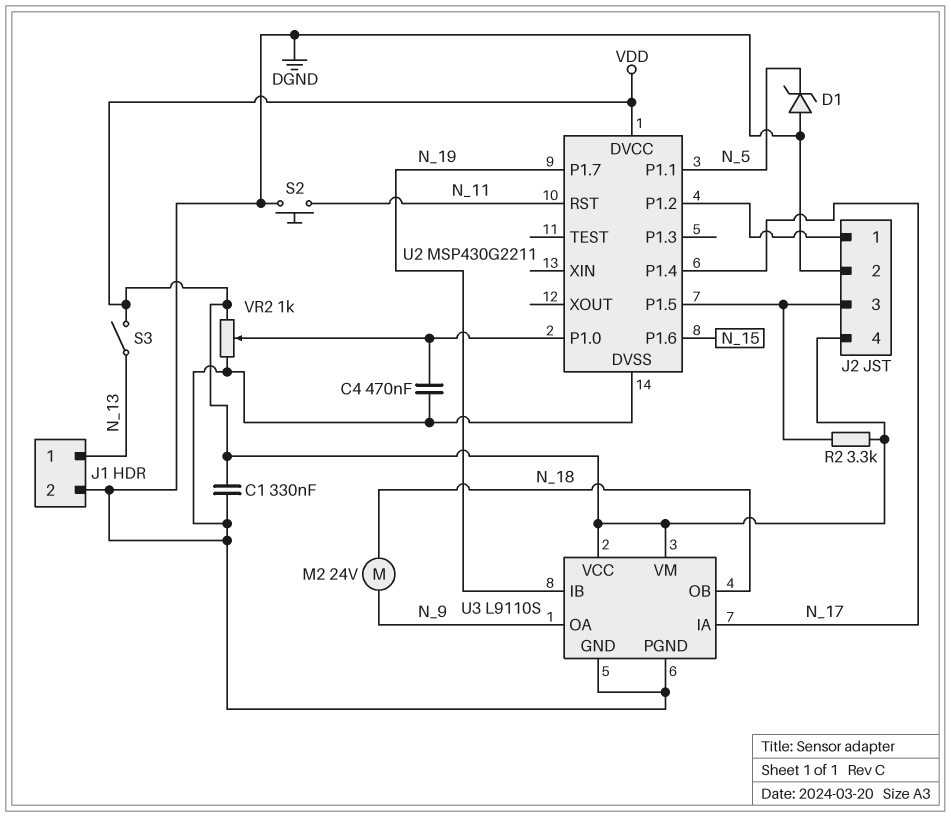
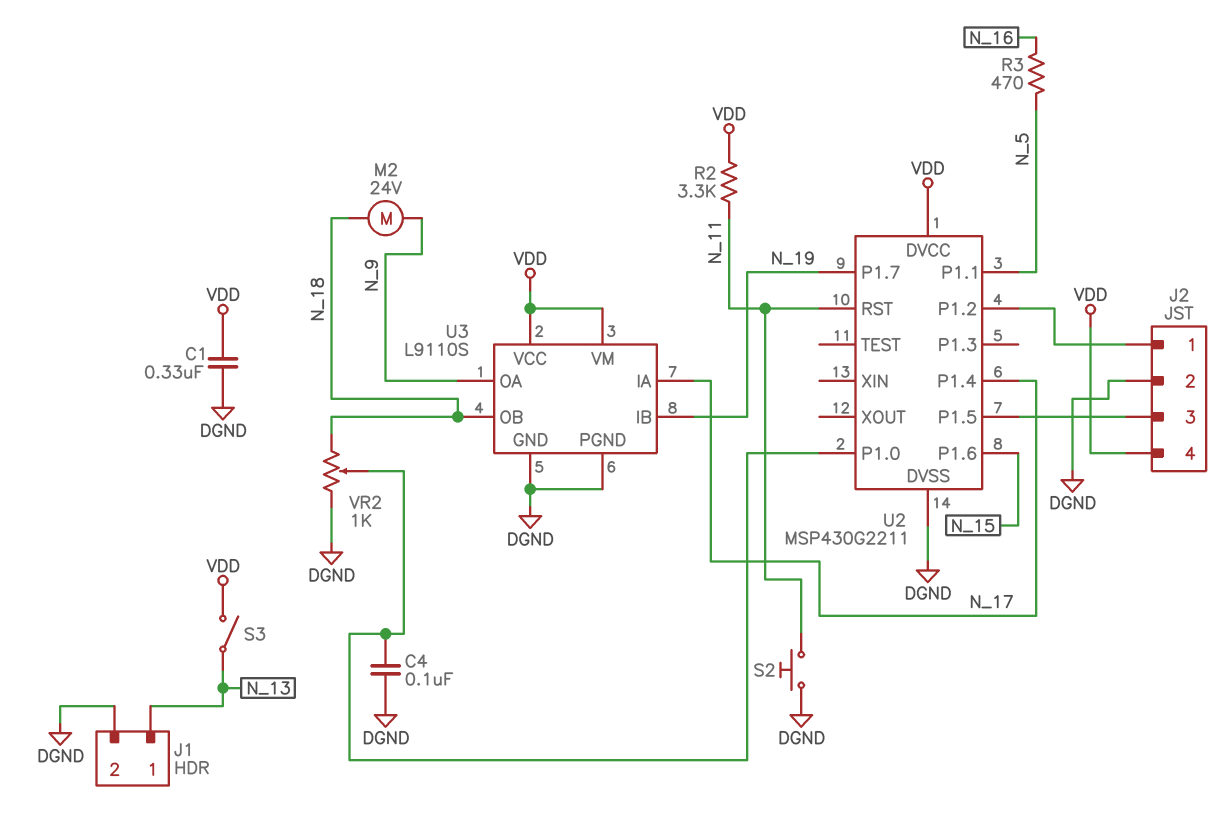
C4: 470nF (DGND, U2/P1.0) -> 100nF (DGND, U2/P1.0)
D1: zener (A DGND, K N_5) -> none
R2: 3.3k (J2/3, VDD) -> 3.3k (N_11, VDD)
R3: none -> 470 (N_5, N_16)
VR2: 1k (DGND, VDD, wiper U2/P1.0) -> 1k (DGND, N_18, wiper U2/P1.0)

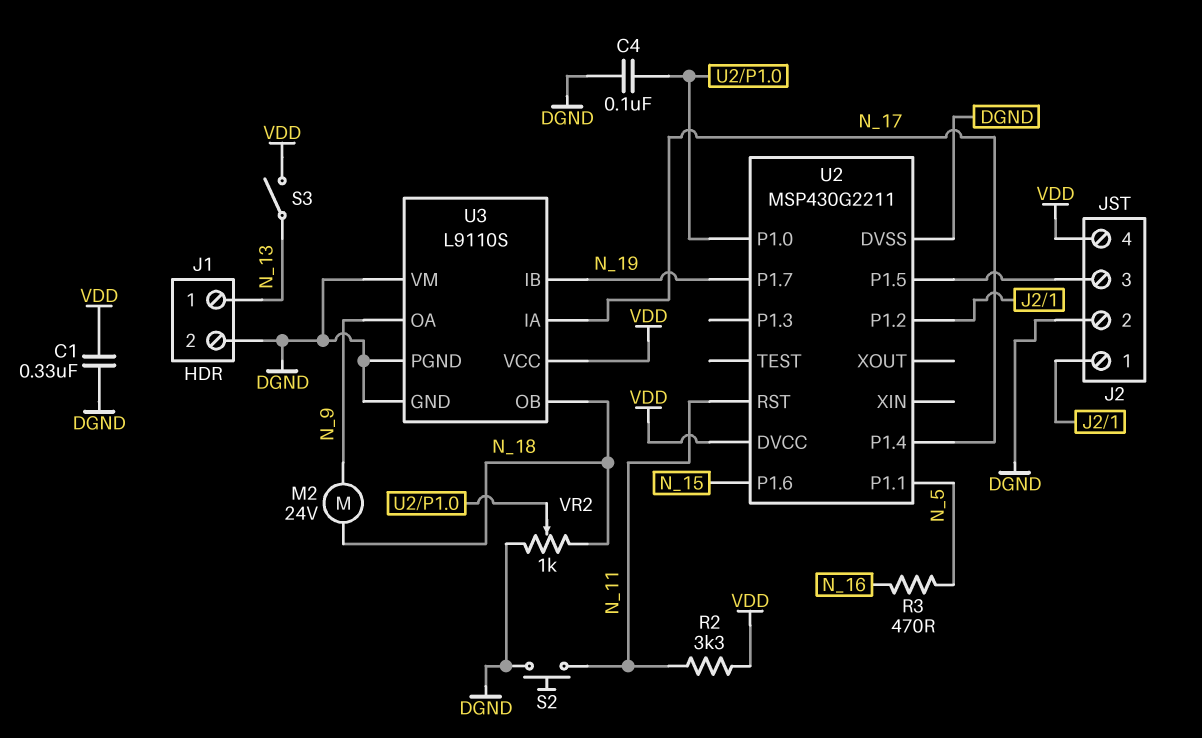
U3 pin VM: VDD -> DGND

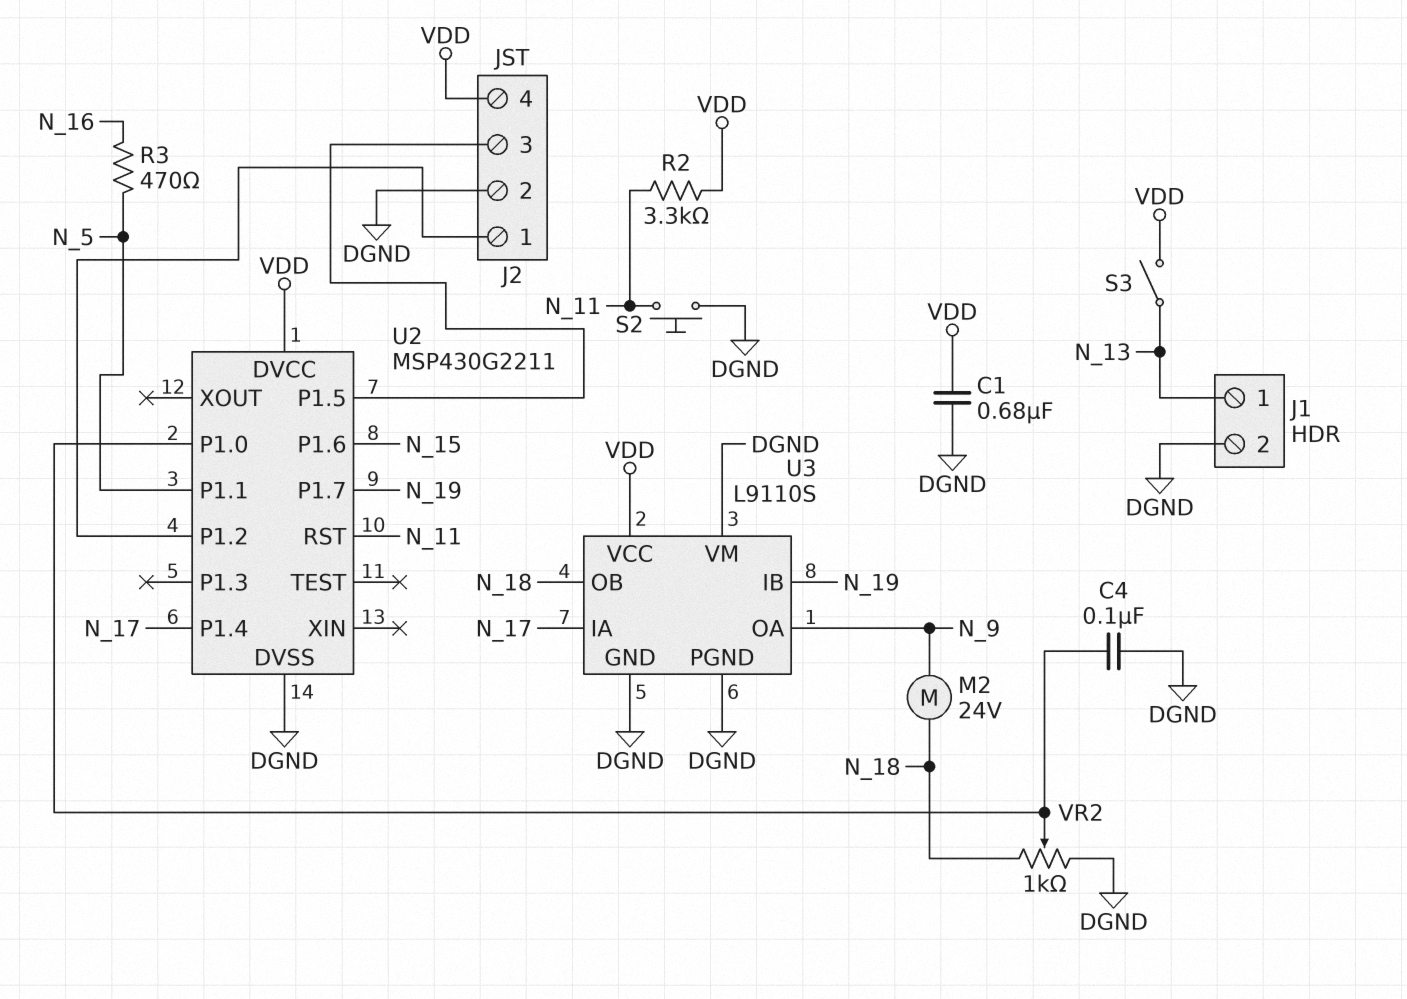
C1: 330nF (DGND, VDD) -> 680nF (DGND, VDD)

